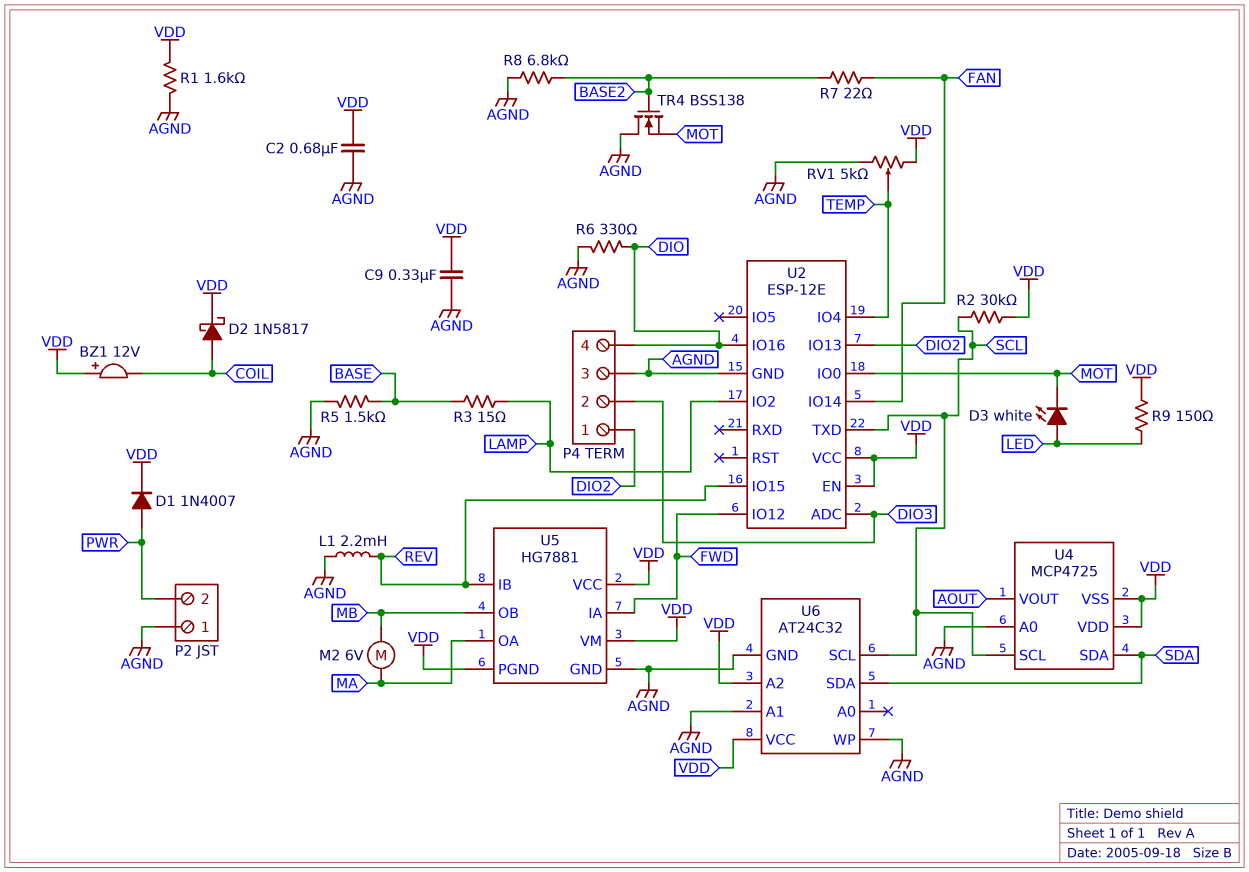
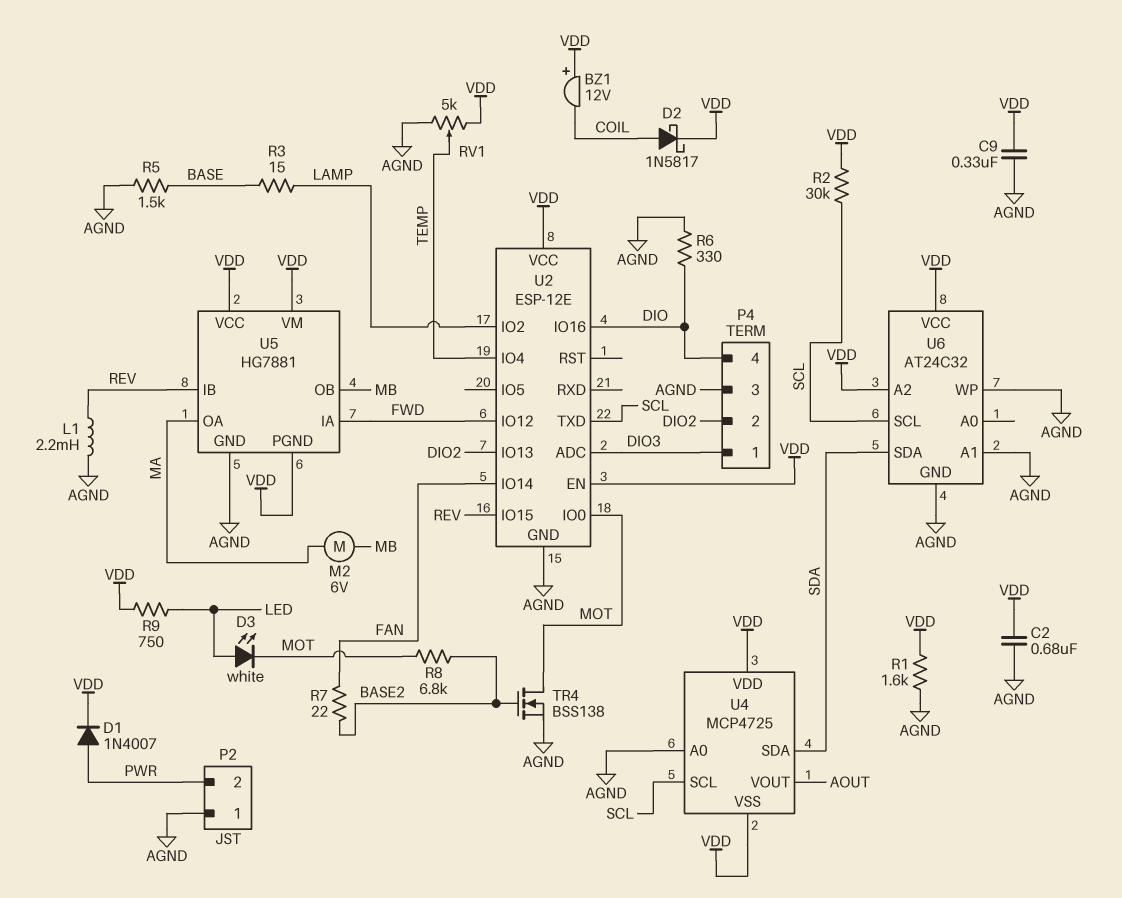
P4 pin 1: DIO2 -> DIO3
P4 pin 2: DIO3 -> DIO2
R8: 6.8k (AGND, BASE2) -> 6.8k (BASE2, MOT)
R9: 150 (LED, VDD) -> 750 (LED, VDD)
TR4: NMOS BSS138 (G BASE2, D AGND, S MOT) -> NMOS BSS138 (G BASE2, D MOT, S AGND)

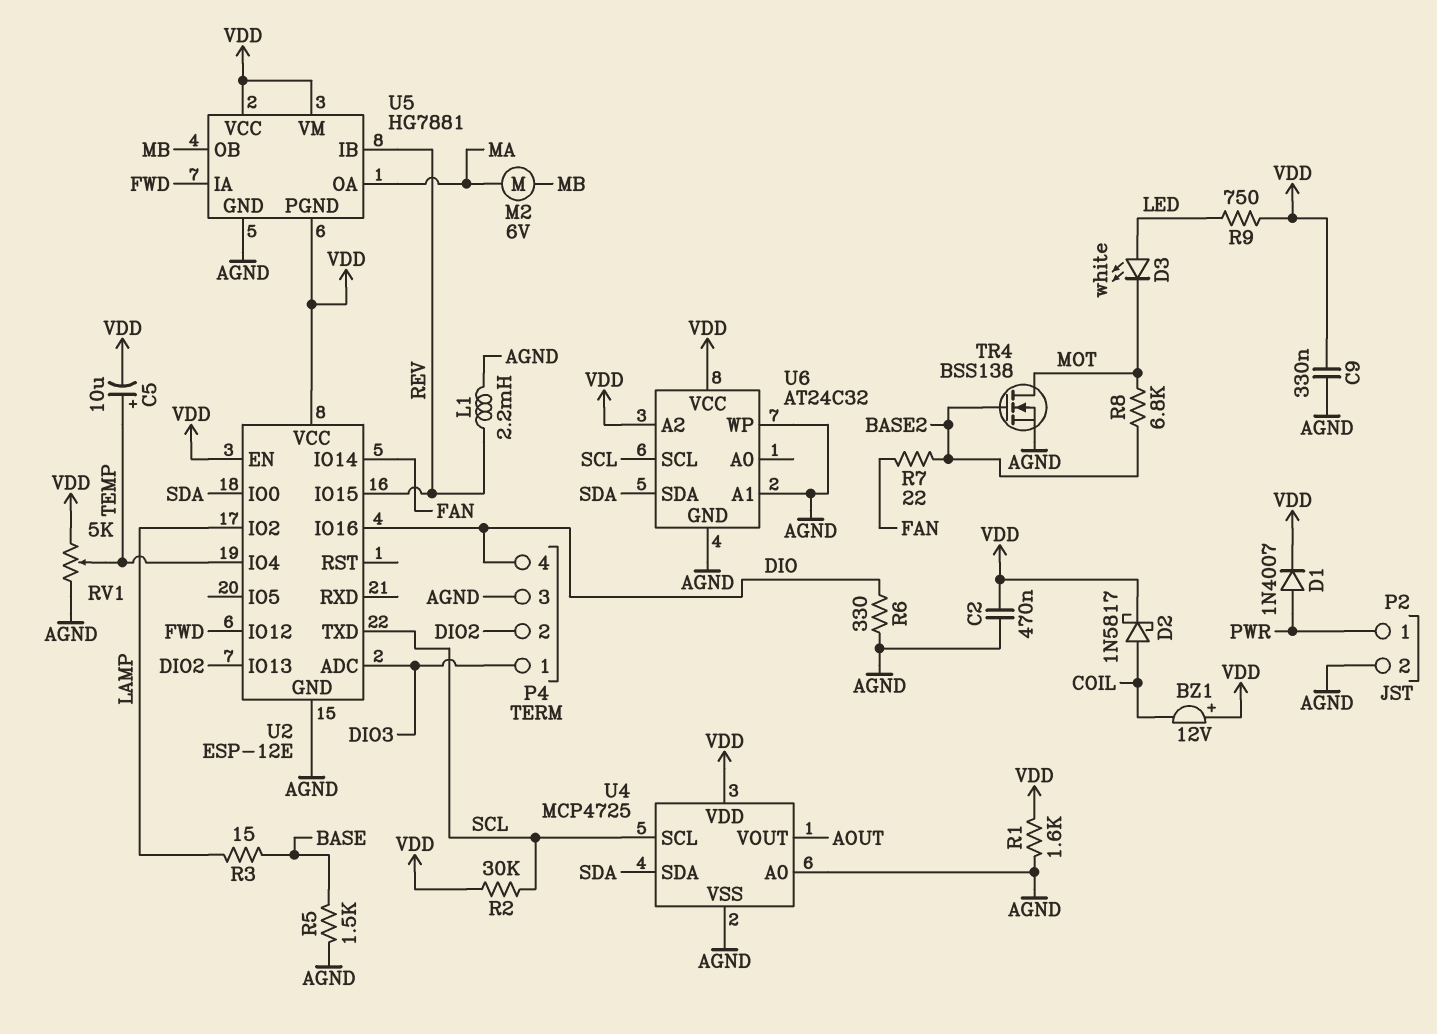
C2: 680nF (AGND, VDD) -> 470nF (AGND, VDD)
C5: none -> 10uF (plus TEMP, minus VDD)
P2 pin 1: AGND -> PWR
P2 pin 2: PWR -> AGND
U2 pin IO0: MOT -> SDA
U4 pin VSS: VDD -> AGND

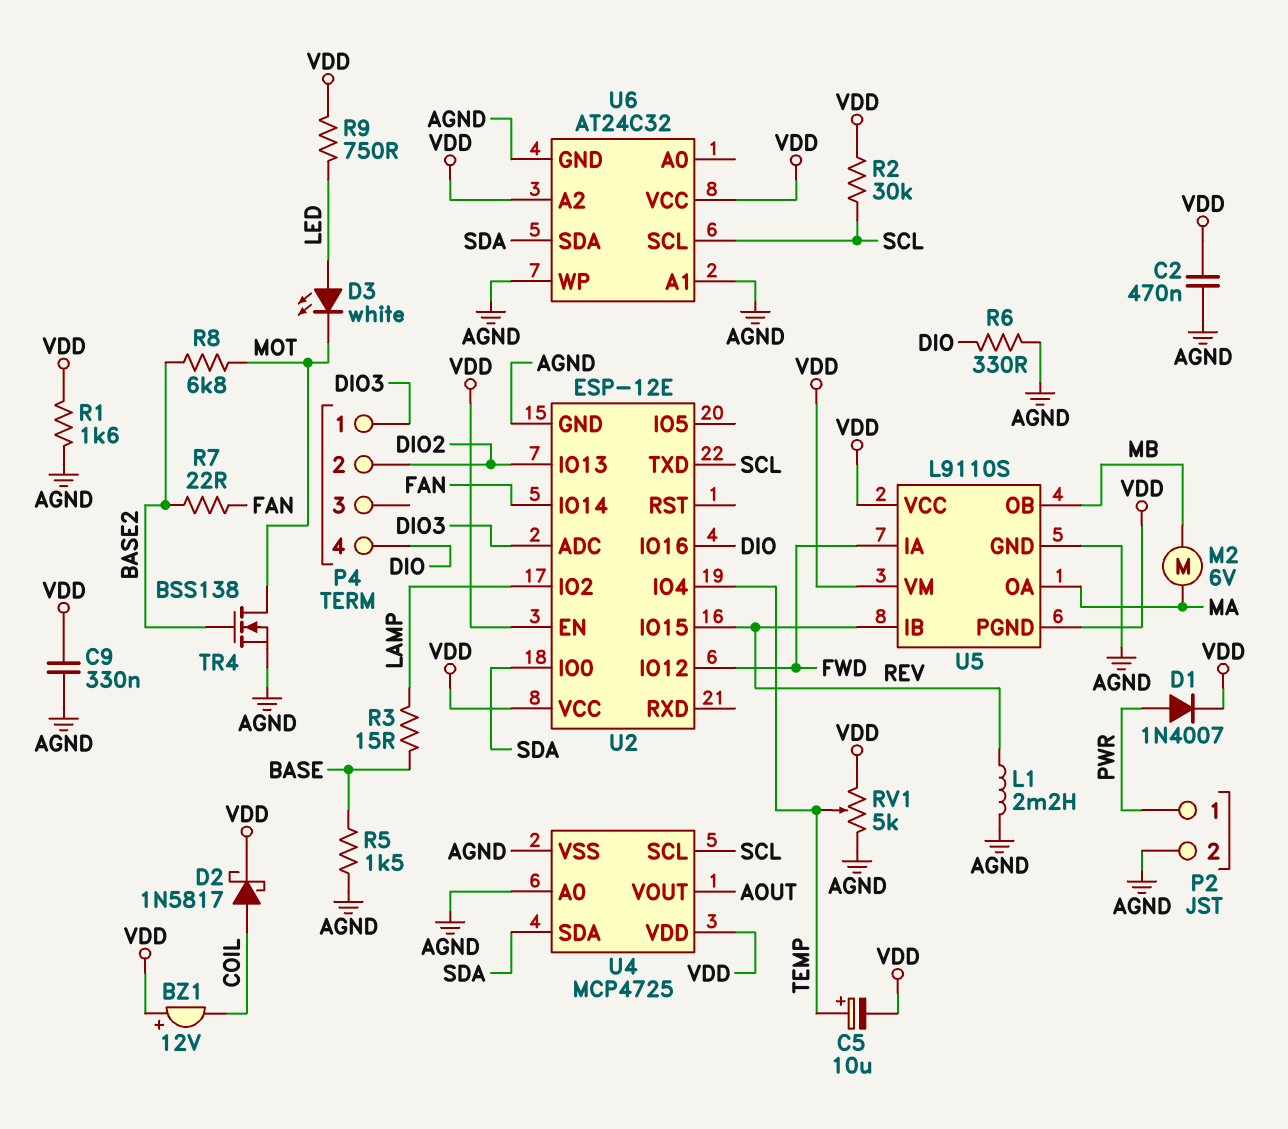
P4 pin 3: AGND -> none
U5: HG7881 -> L9110S

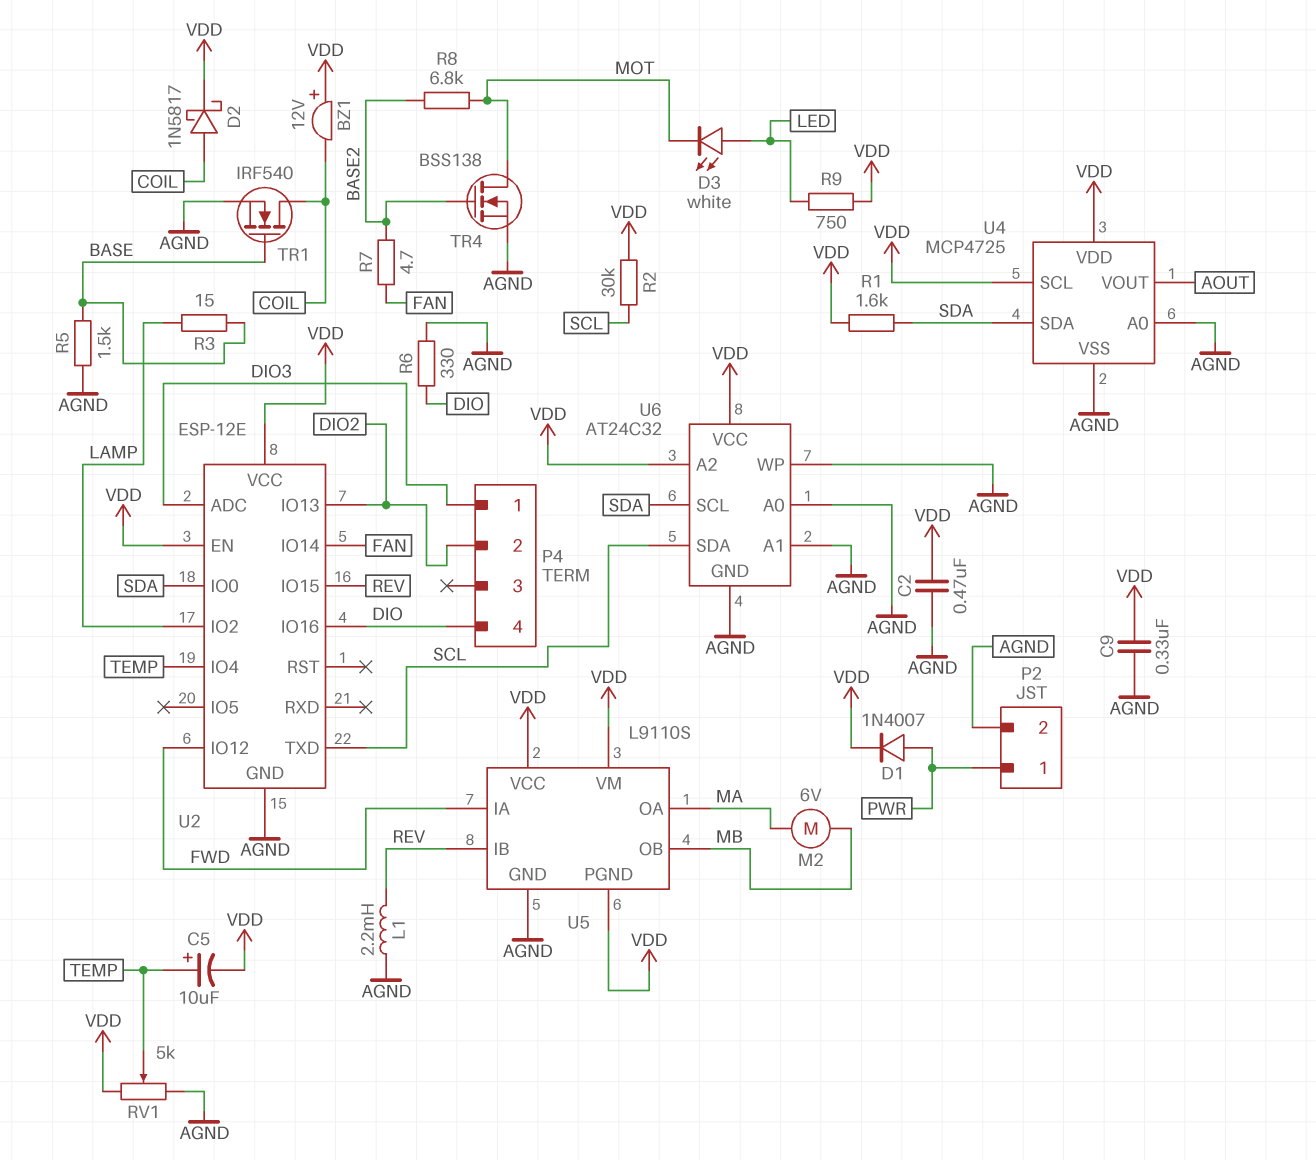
R1: 1.6k (AGND, VDD) -> 1.6k (SDA, VDD)
R7: 22 (BASE2, FAN) -> 4.7 (BASE2, FAN)
TR1: none -> NMOS IRF540 (G BASE, D COIL, S AGND)
U4 pin SCL: SCL -> VDD
U6 pin A0: none -> AGND
U6 pin SCL: SCL -> SDA
U6 pin SDA: SDA -> SCL

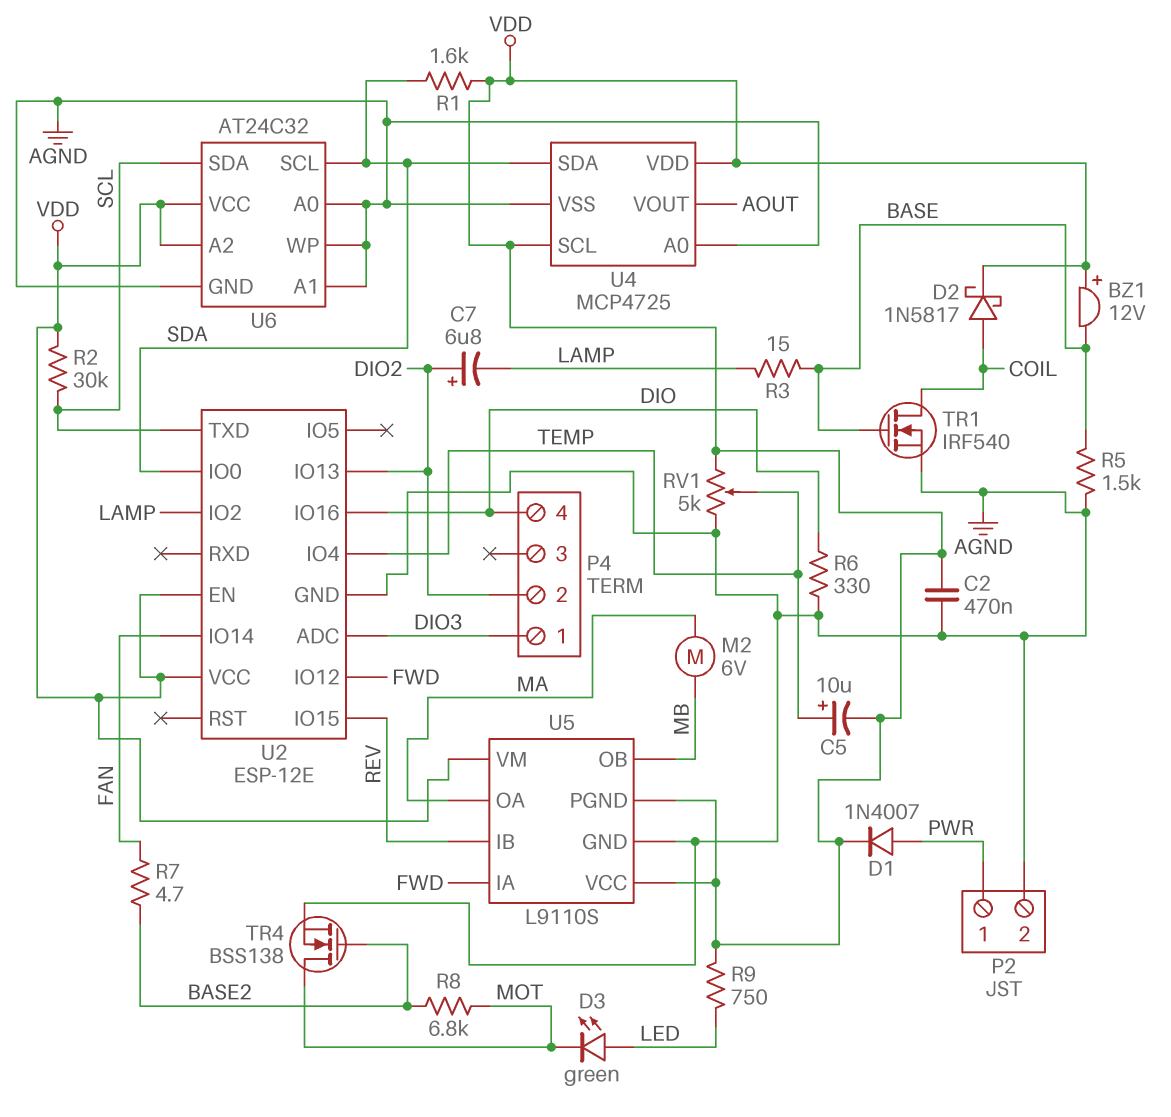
BZ1: buzzer 12V (plus VDD, minus COIL) -> buzzer 12V (plus VDD, minus BASE)
C7: none -> 6.8uF (plus DIO2, minus LAMP)
C9: 330nF (AGND, VDD) -> none
D3: LED white (A LED, K MOT) -> LED green (A LED, K MOT)
L1: 2.2mH (AGND, REV) -> none

